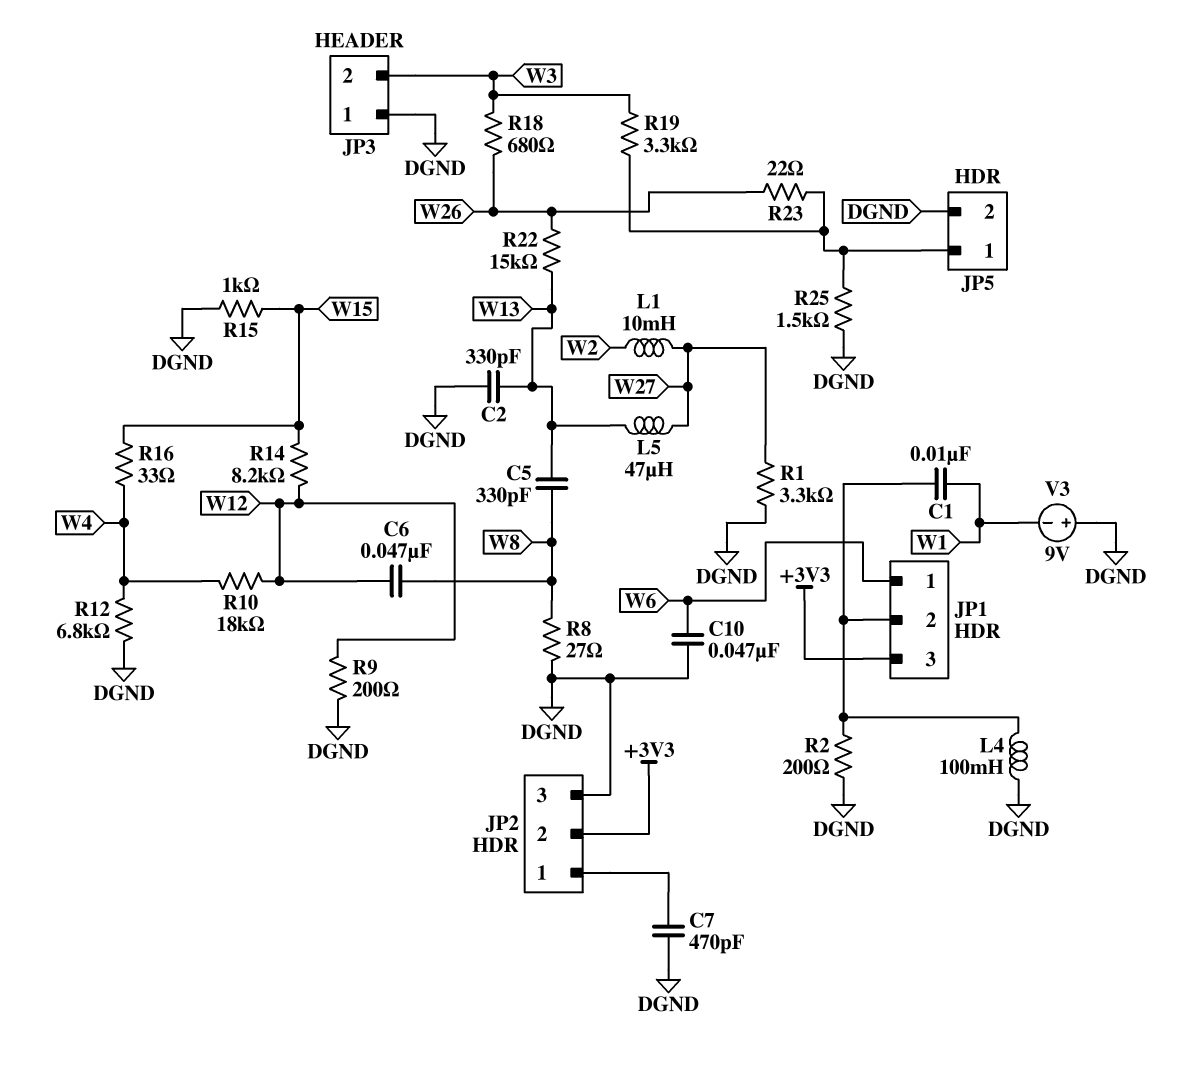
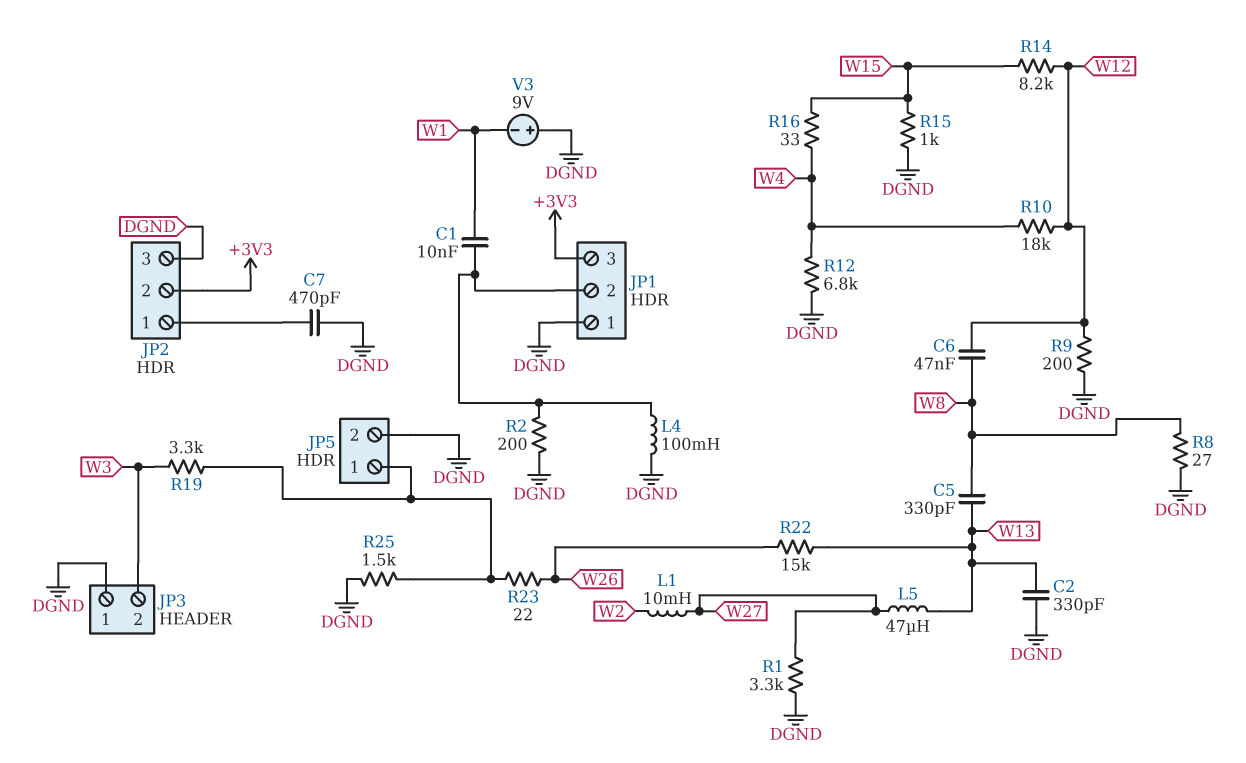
C10: 47nF (DGND, W6) -> none
JP1 pin 1: W6 -> DGND
R18: 680 (W3, W26) -> none

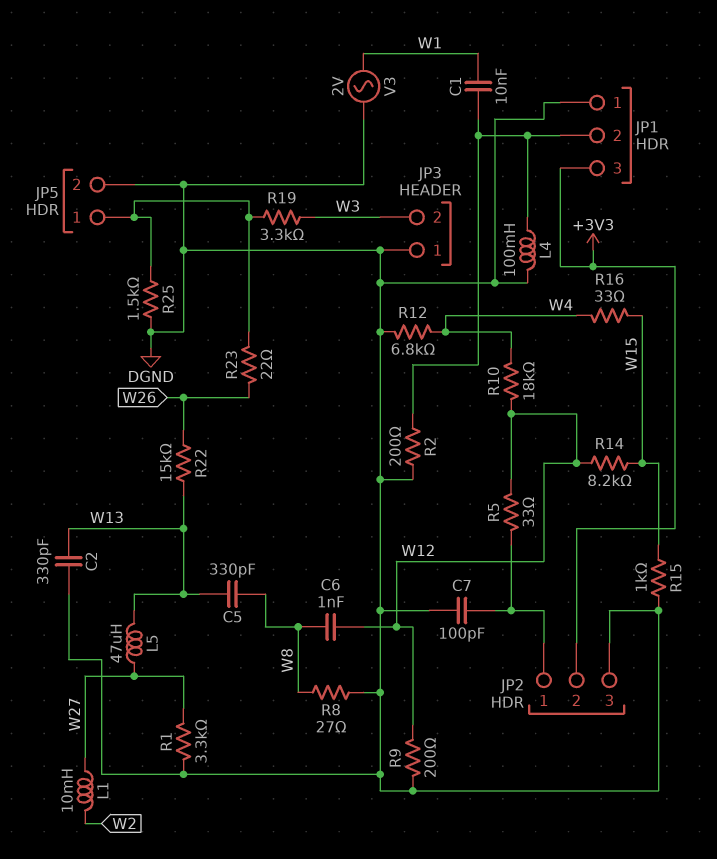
C6: 47nF (W8, W12) -> 1nF (W8, W12)
C7: 470pF (DGND, JP2/1) -> 100pF (DGND, JP2/1)
R5: none -> 33 (JP2/1, W12)
V3: 9V (plus DGND, minus W1) -> AC 2V (DGND, W1)

